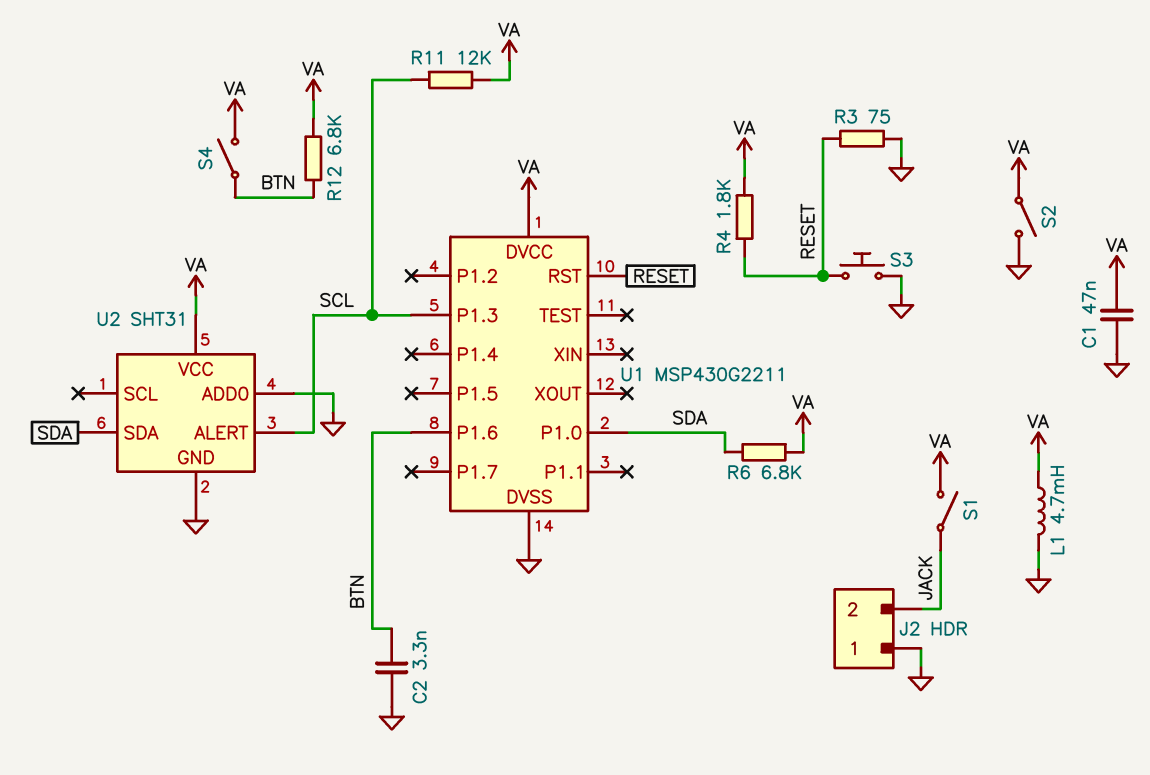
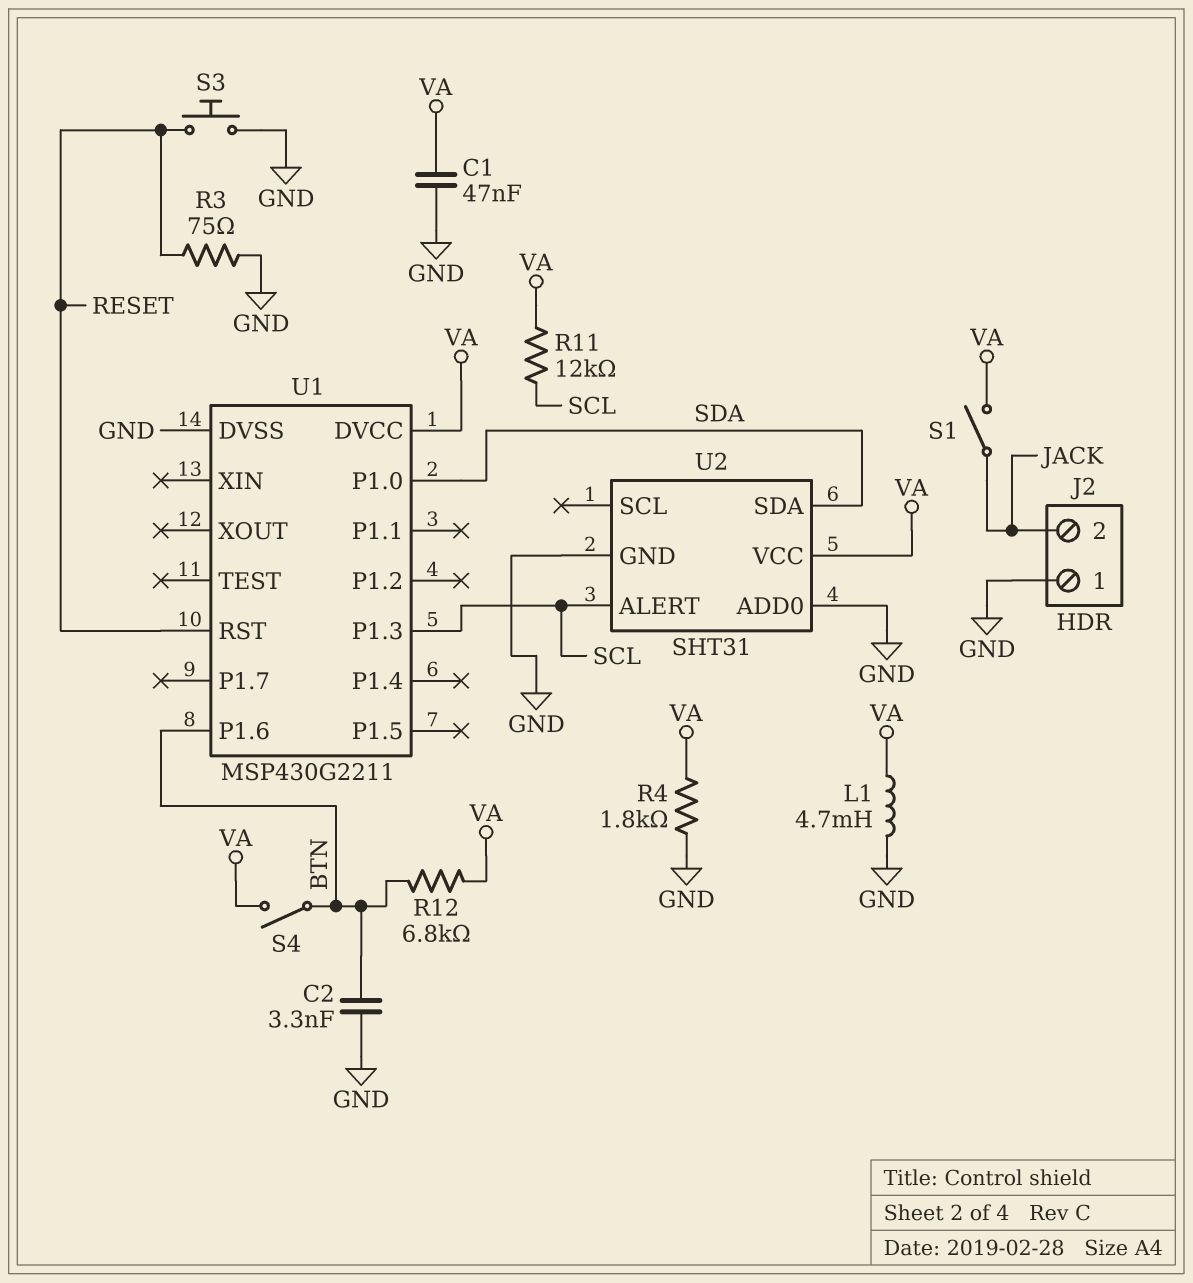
R4: 1.8k (RESET, VA) -> 1.8k (GND, VA)
R6: 6.8k (SDA, VA) -> none
S2: switch (GND, VA) -> none

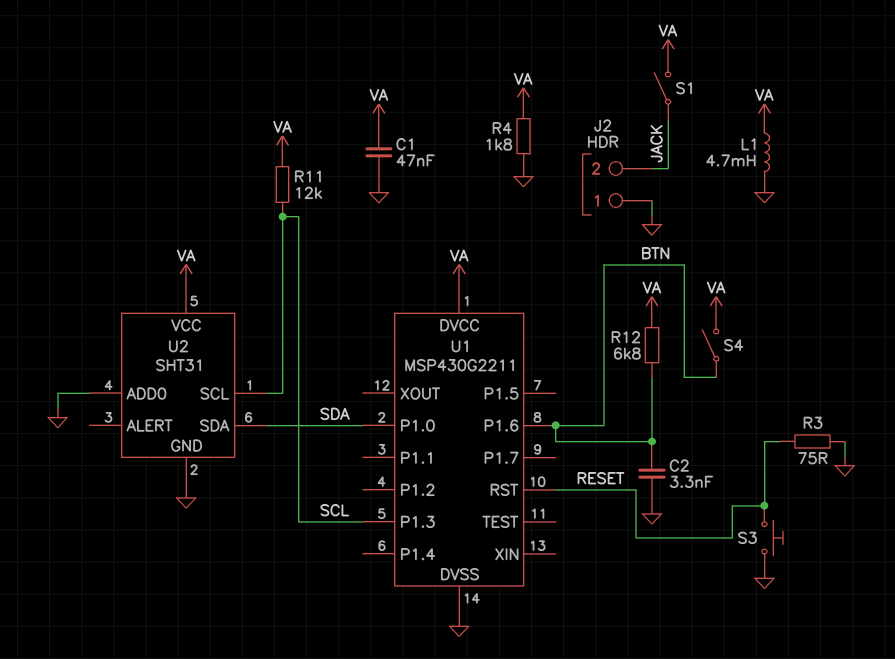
U2 pin ALERT: SCL -> none
U2 pin SCL: none -> SCL

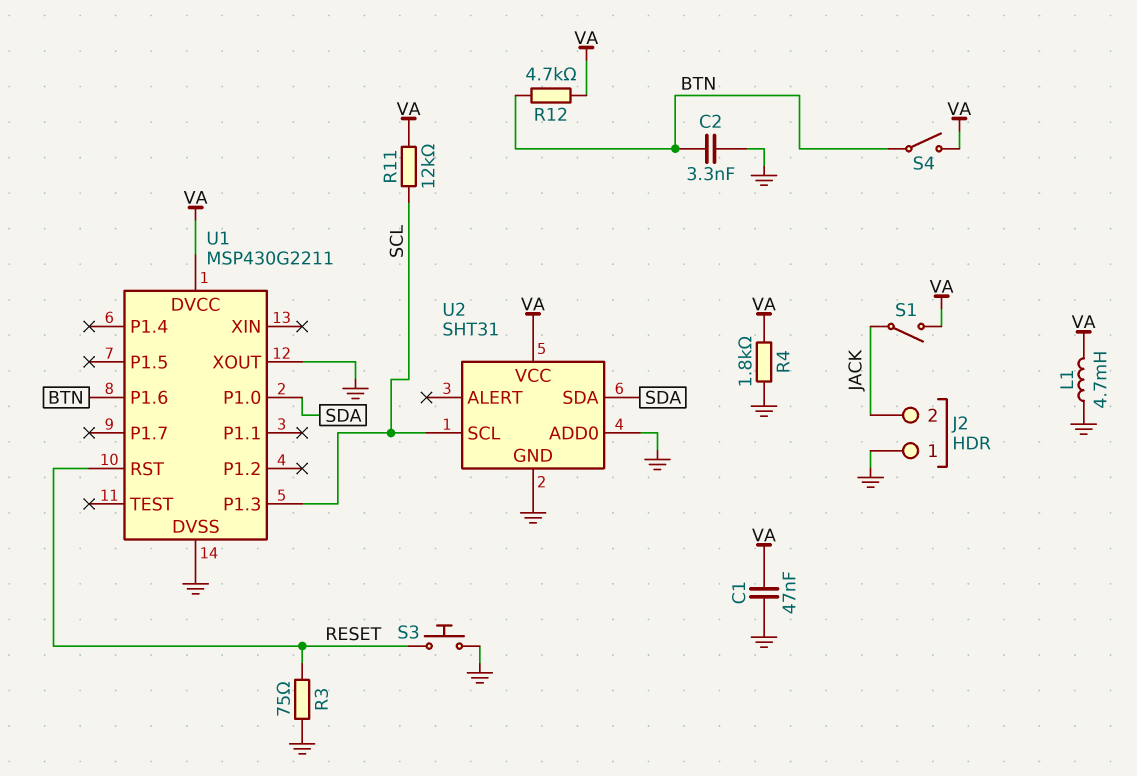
R12: 6.8k (BTN, VA) -> 4.7k (BTN, VA)
U1 pin XOUT: none -> GND

